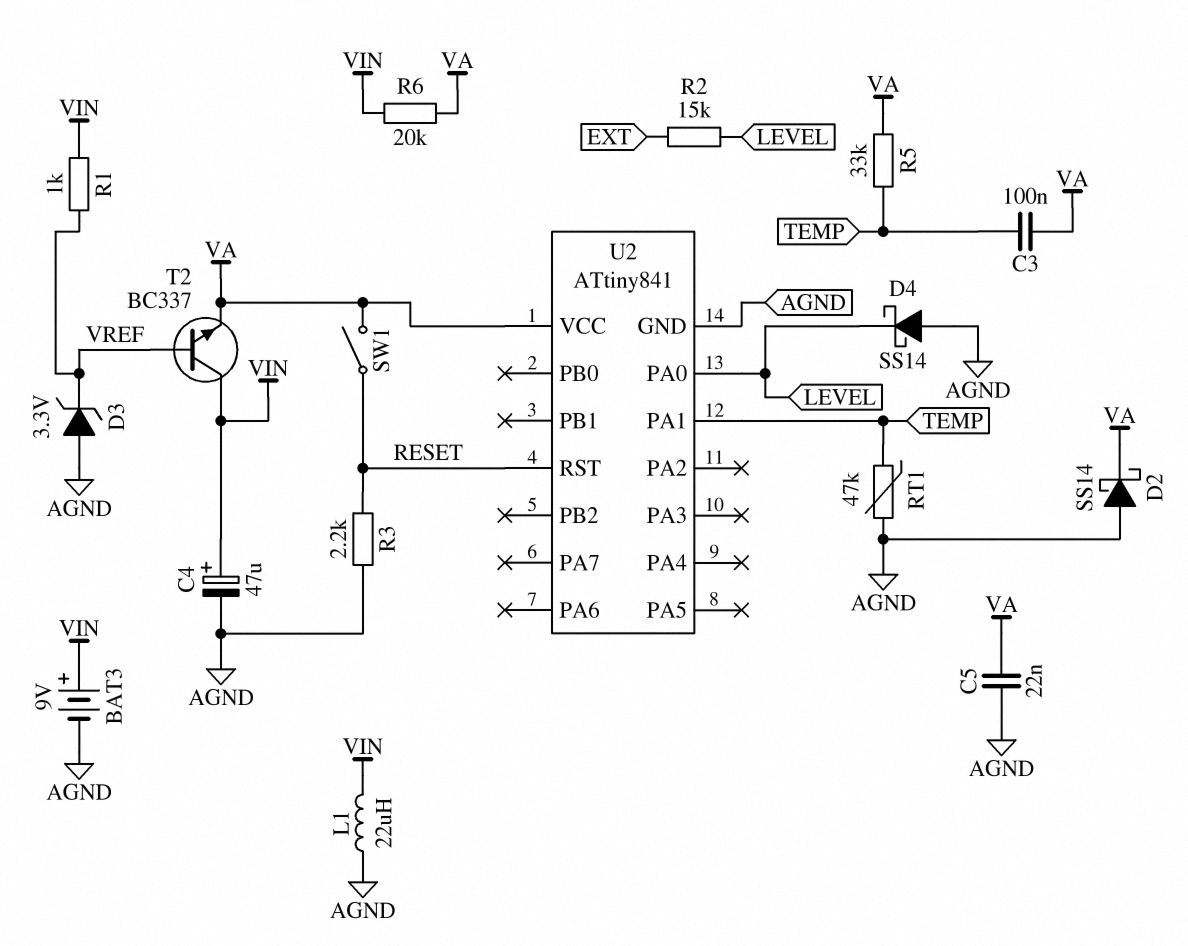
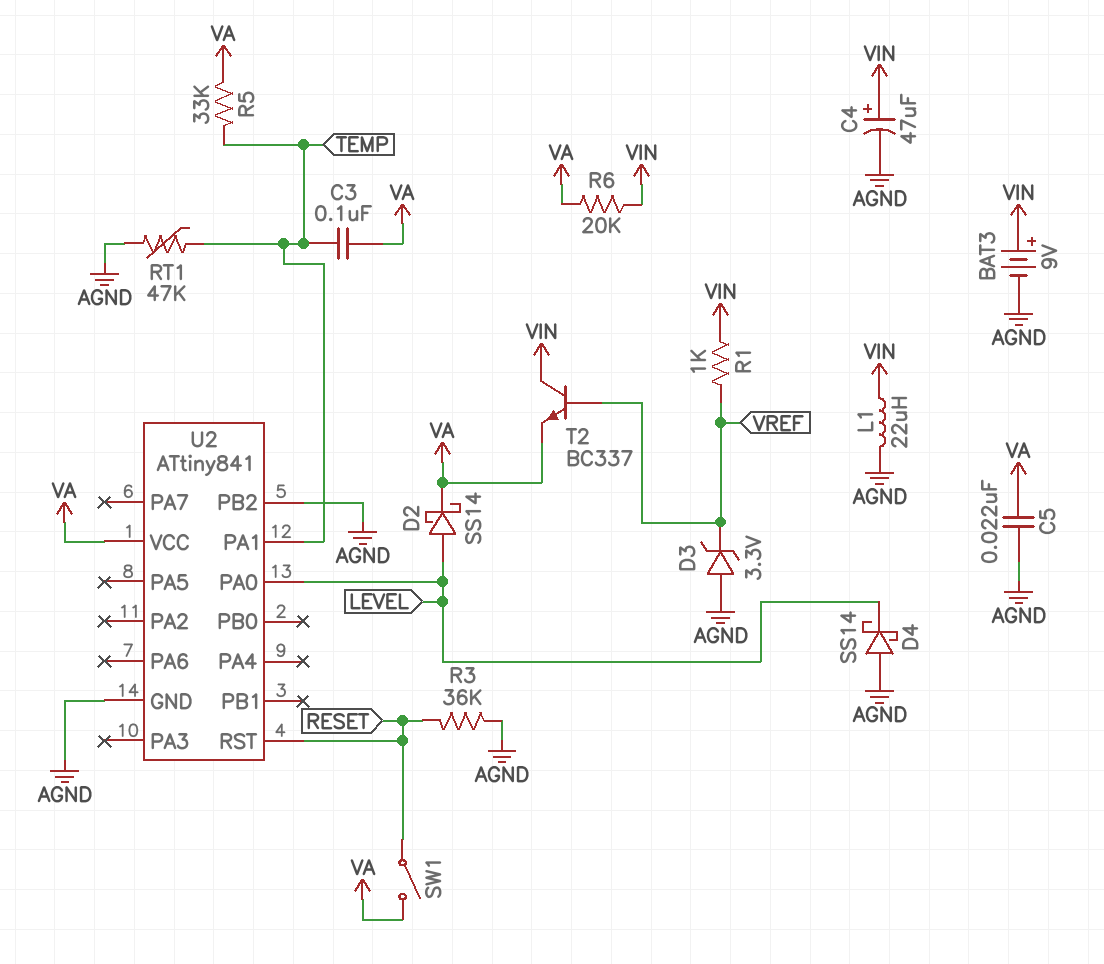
D2: schottky SS14 (A AGND, K VA) -> schottky SS14 (A LEVEL, K VA)
R2: 15k (EXT, LEVEL) -> none
R3: 2.2k (AGND, RESET) -> 36k (AGND, RESET)
U2 pin PB2: none -> AGND

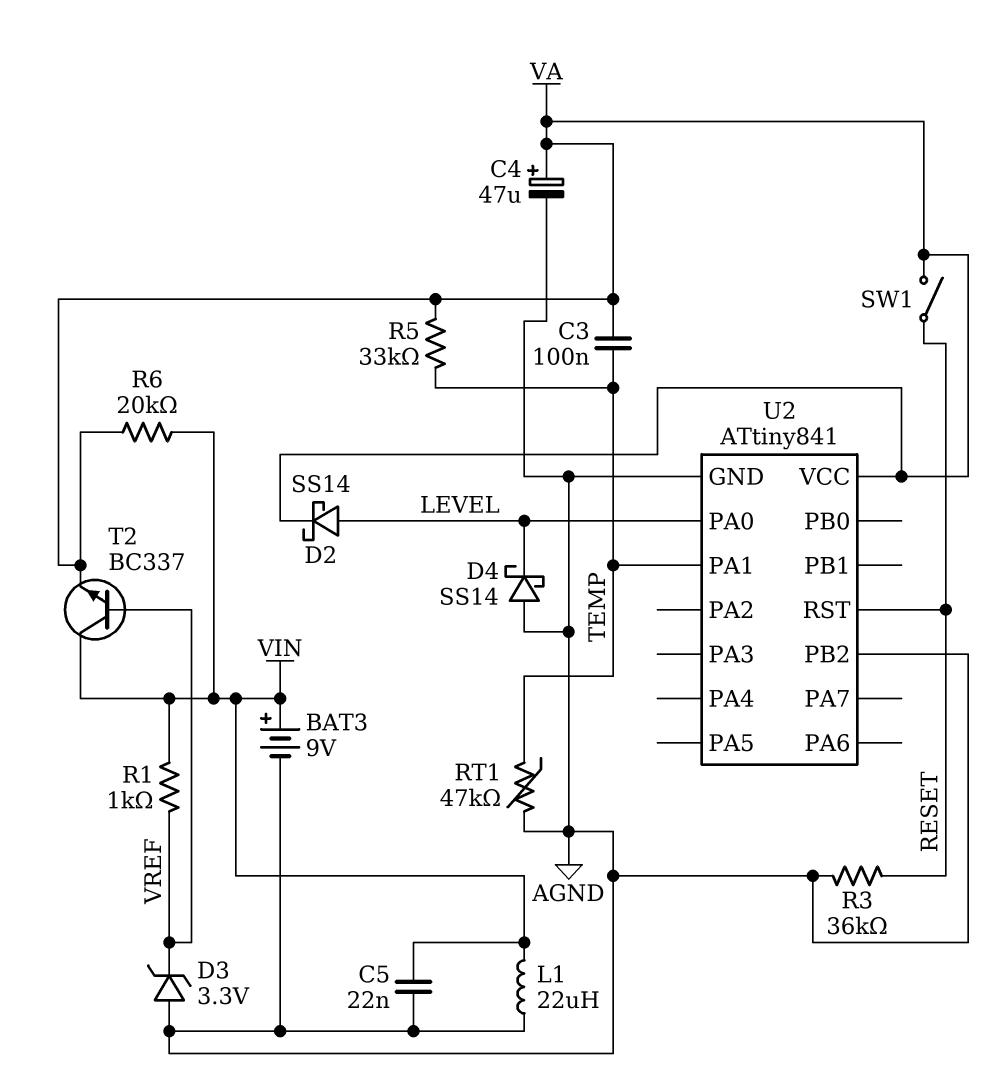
C4: 47uF (plus VIN, minus AGND) -> 47uF (plus VA, minus AGND)
C5: 22nF (AGND, VA) -> 22nF (AGND, VIN)

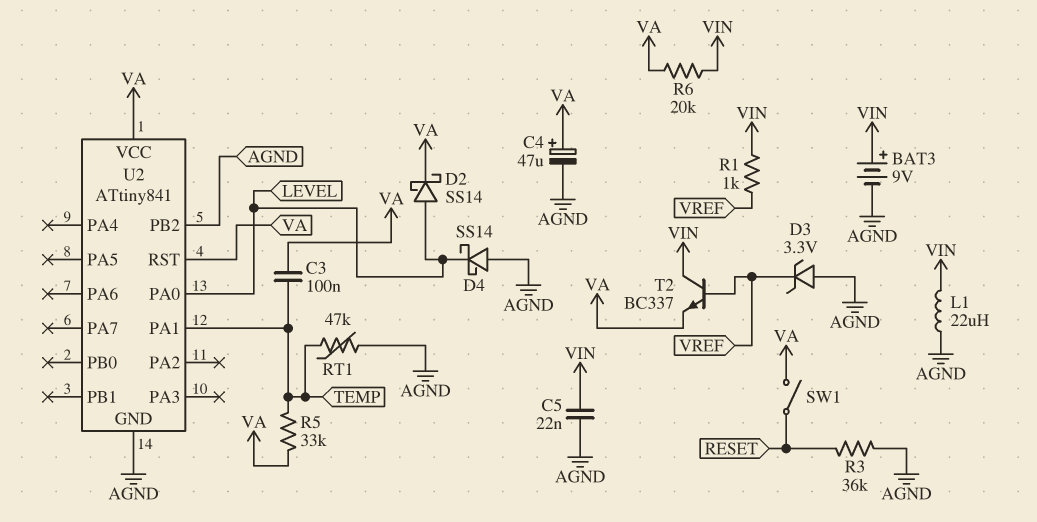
U2 pin RST: RESET -> VA

